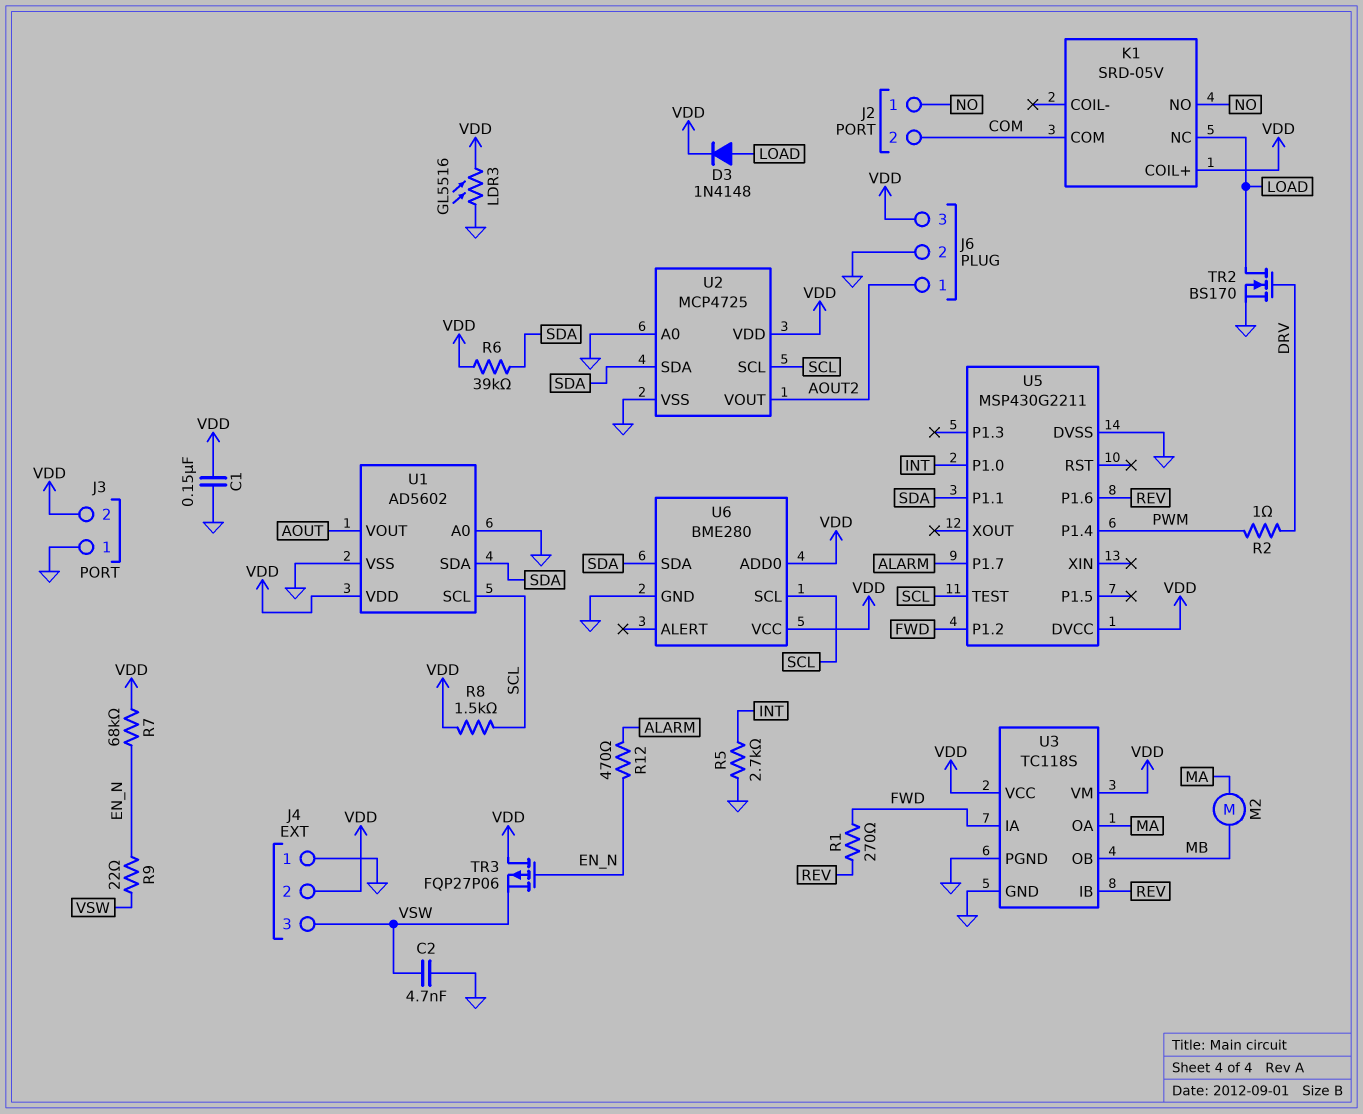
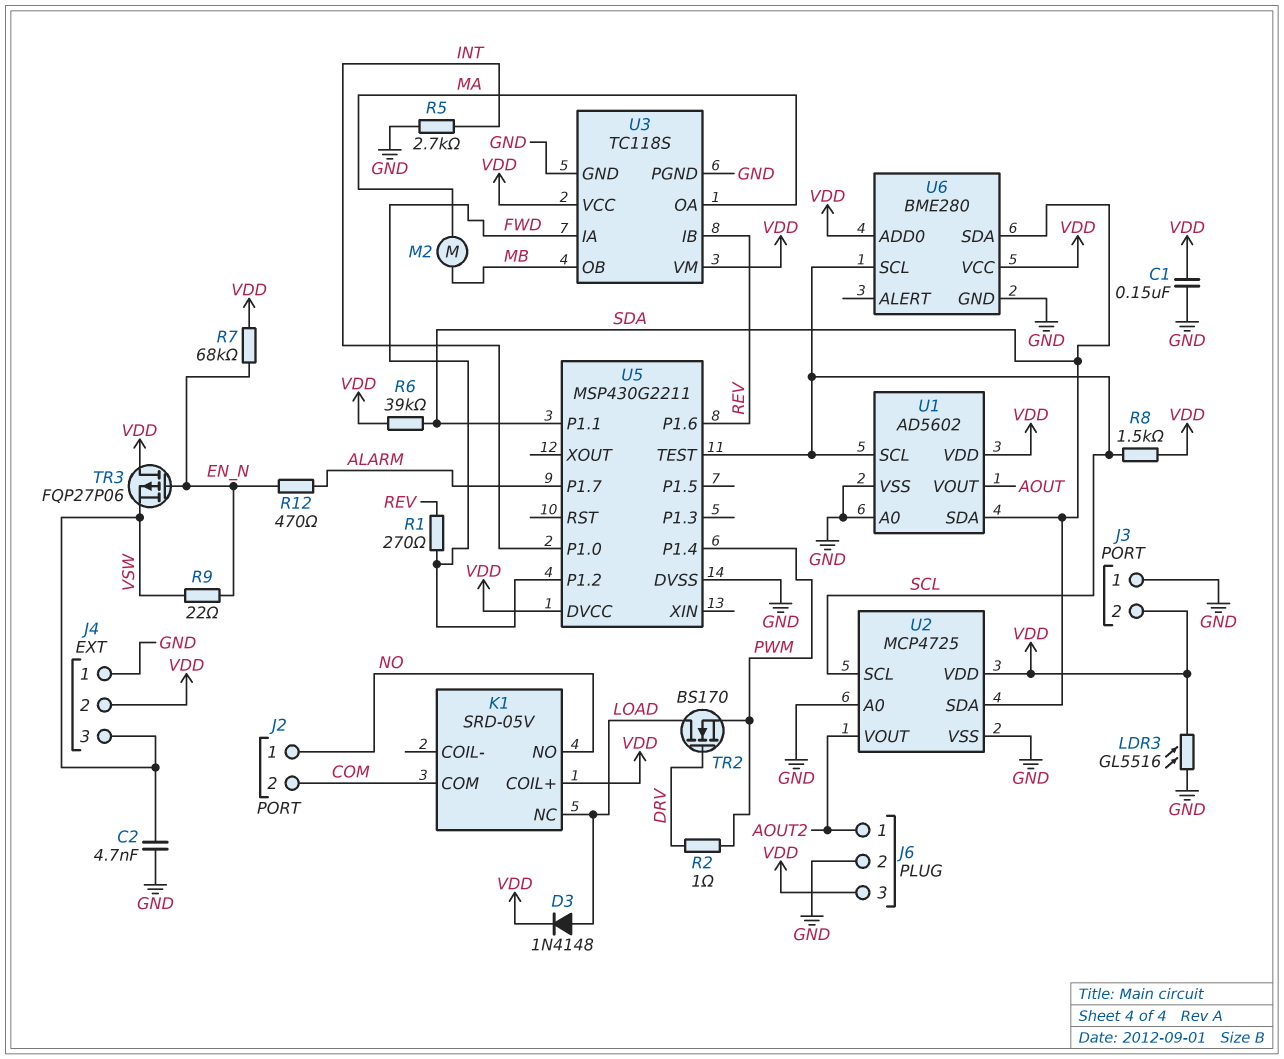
TR2: NMOS BS170 (G DRV, D LOAD, S GND) -> NMOS BS170 (G DRV, D LOAD, S PWM)

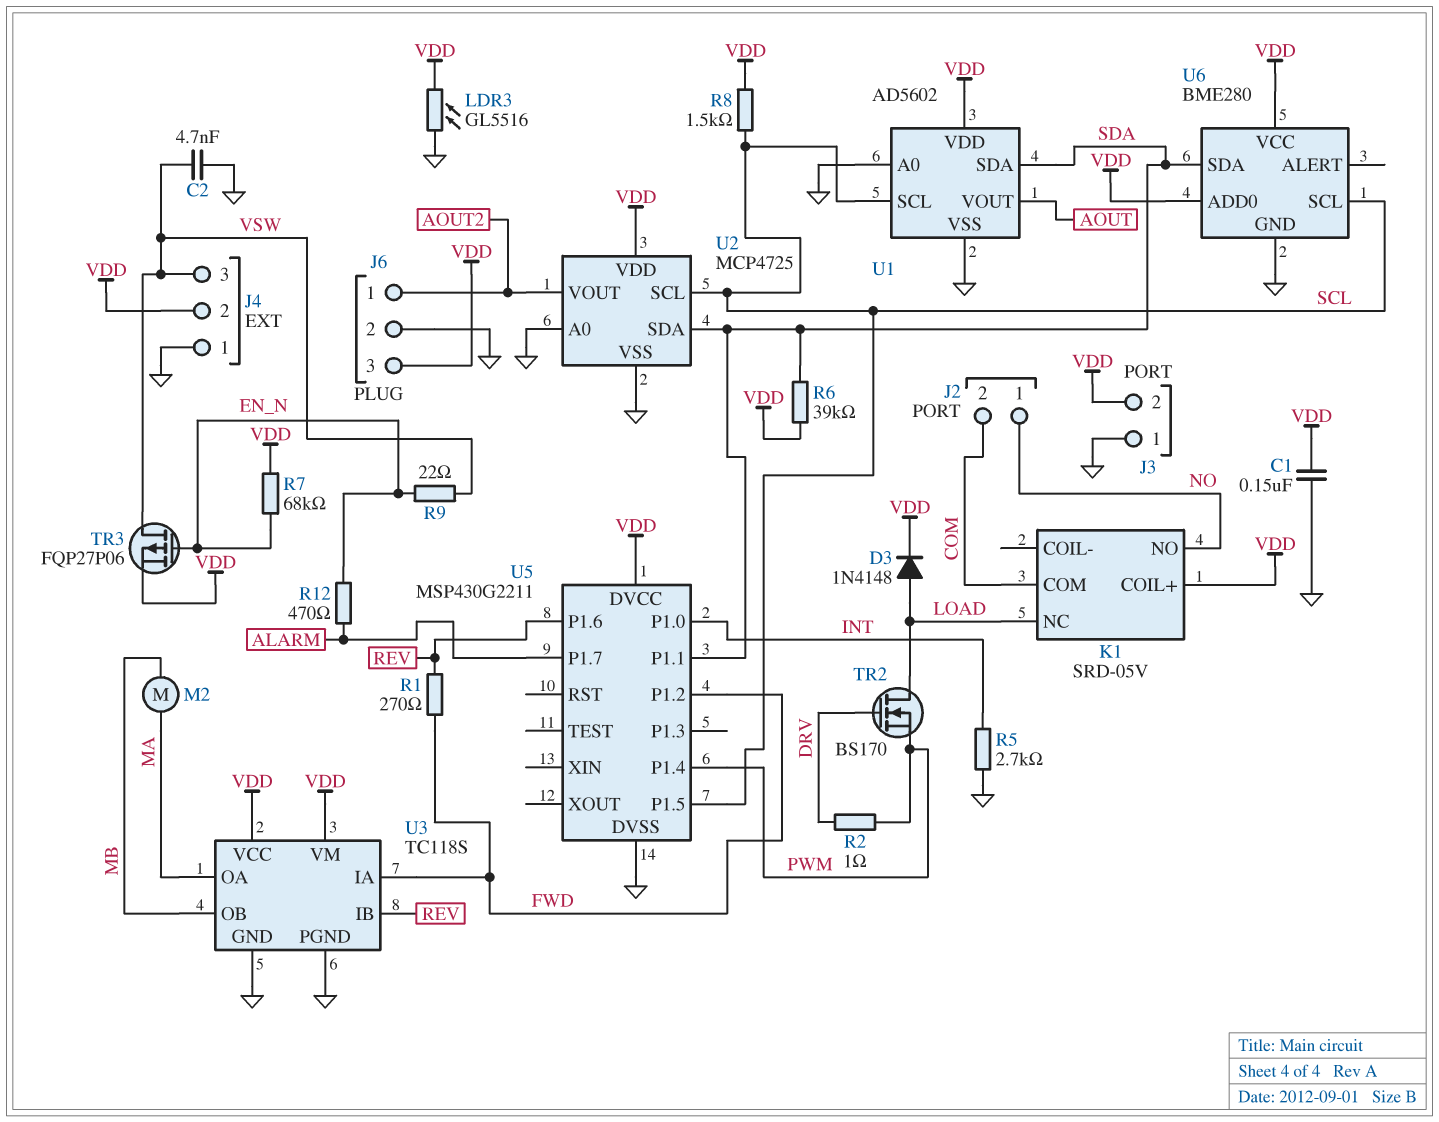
TR3: PMOS FQP27P06 (G EN_N, D VDD, S VSW) -> PMOS FQP27P06 (G EN_N, D VSW, S VDD)
U5 pin P1.5: none -> SCL
U5 pin TEST: SCL -> none

